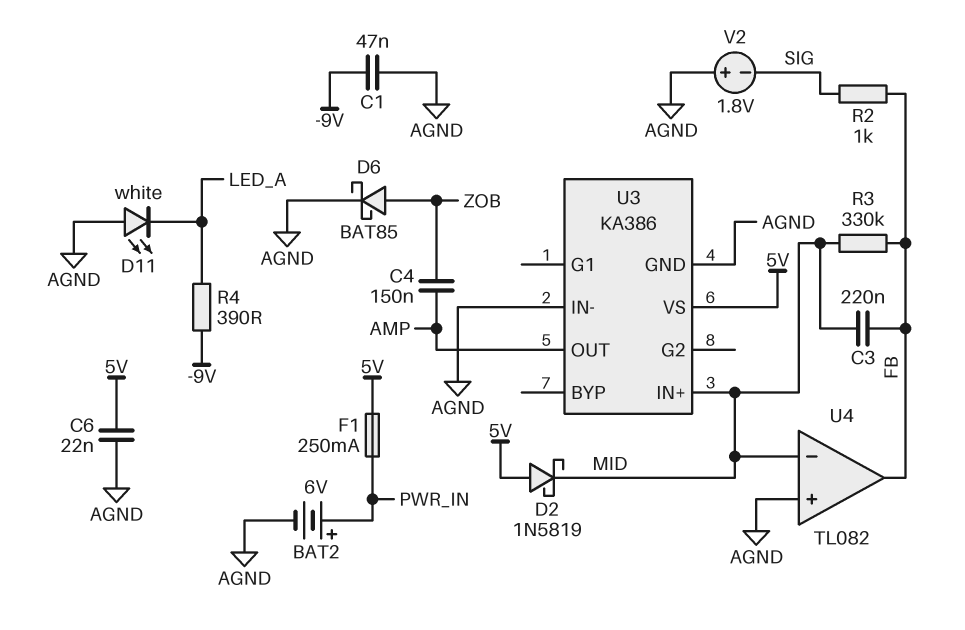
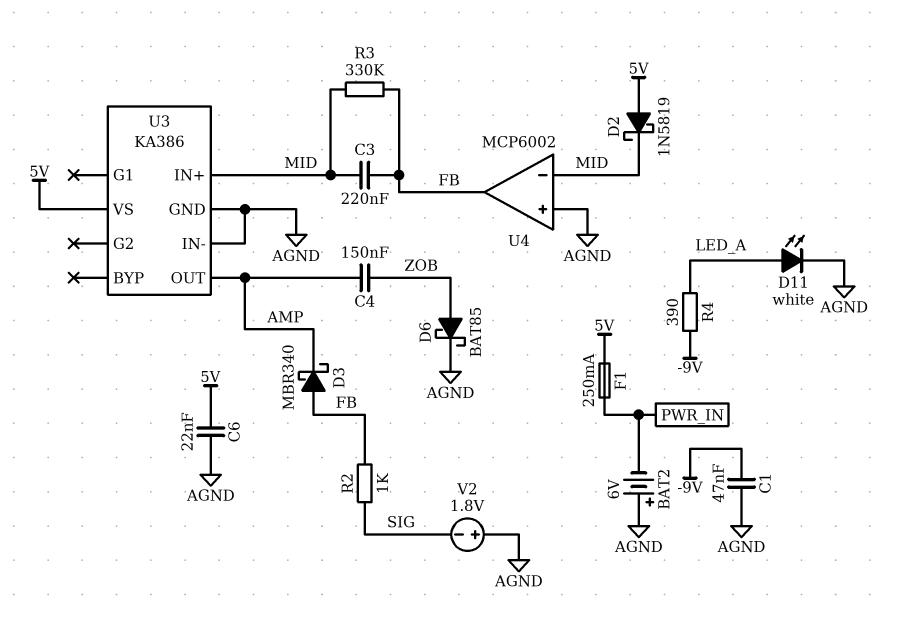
BAT2: 6V (plus PWR_IN, minus AGND) -> 6V (plus AGND, minus PWR_IN)
D3: none -> schottky MBR340 (A FB, K AMP)
D11: LED white (A AGND, K LED_A) -> LED white (A LED_A, K AGND)
U4: TL082 -> MCP6002

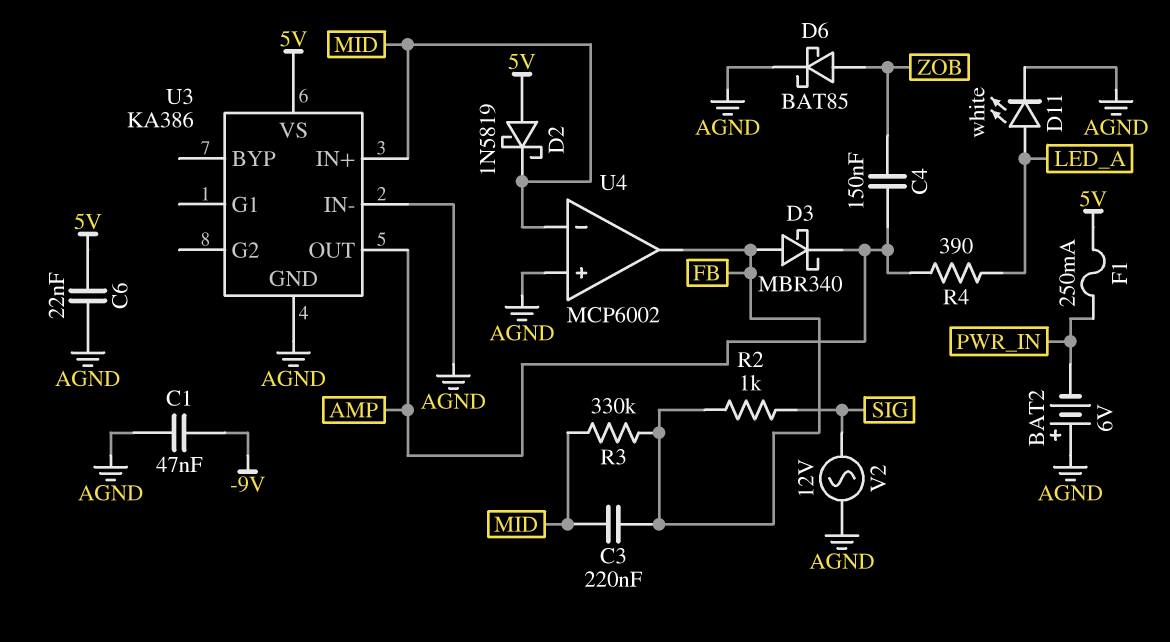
R4: 390 (-9V, LED_A) -> 390 (AMP, LED_A)
V2: 1.8V (plus AGND, minus SIG) -> AC 12V (AGND, SIG)

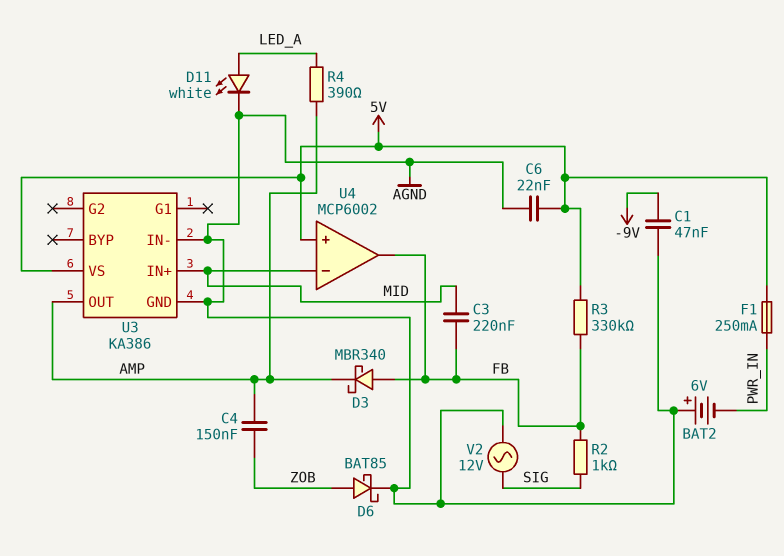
D2: schottky 1N5819 (A 5V, K MID) -> none
R3: 330k (FB, MID) -> 330k (5V, FB)
U4 pin in+: AGND -> 5V

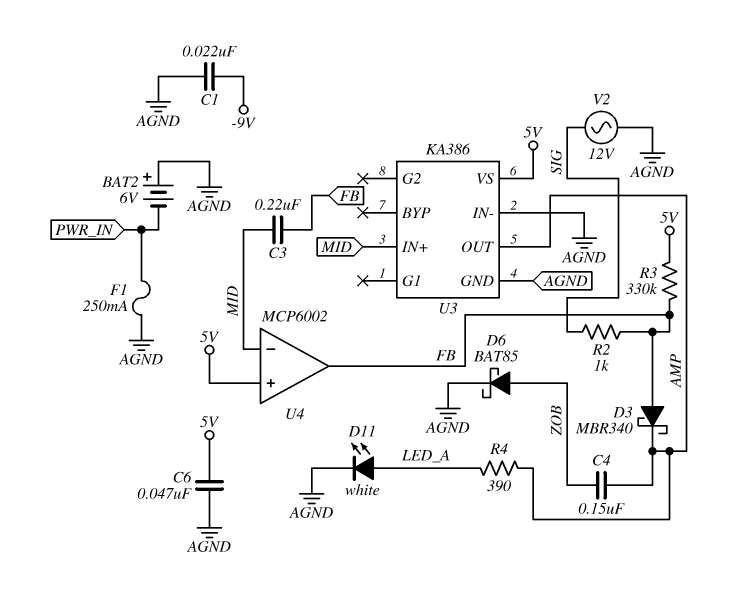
C1: 47nF (-9V, AGND) -> 22nF (-9V, AGND)
C6: 22nF (5V, AGND) -> 47nF (5V, AGND)
F1: 250mA (5V, PWR_IN) -> 250mA (AGND, PWR_IN)

